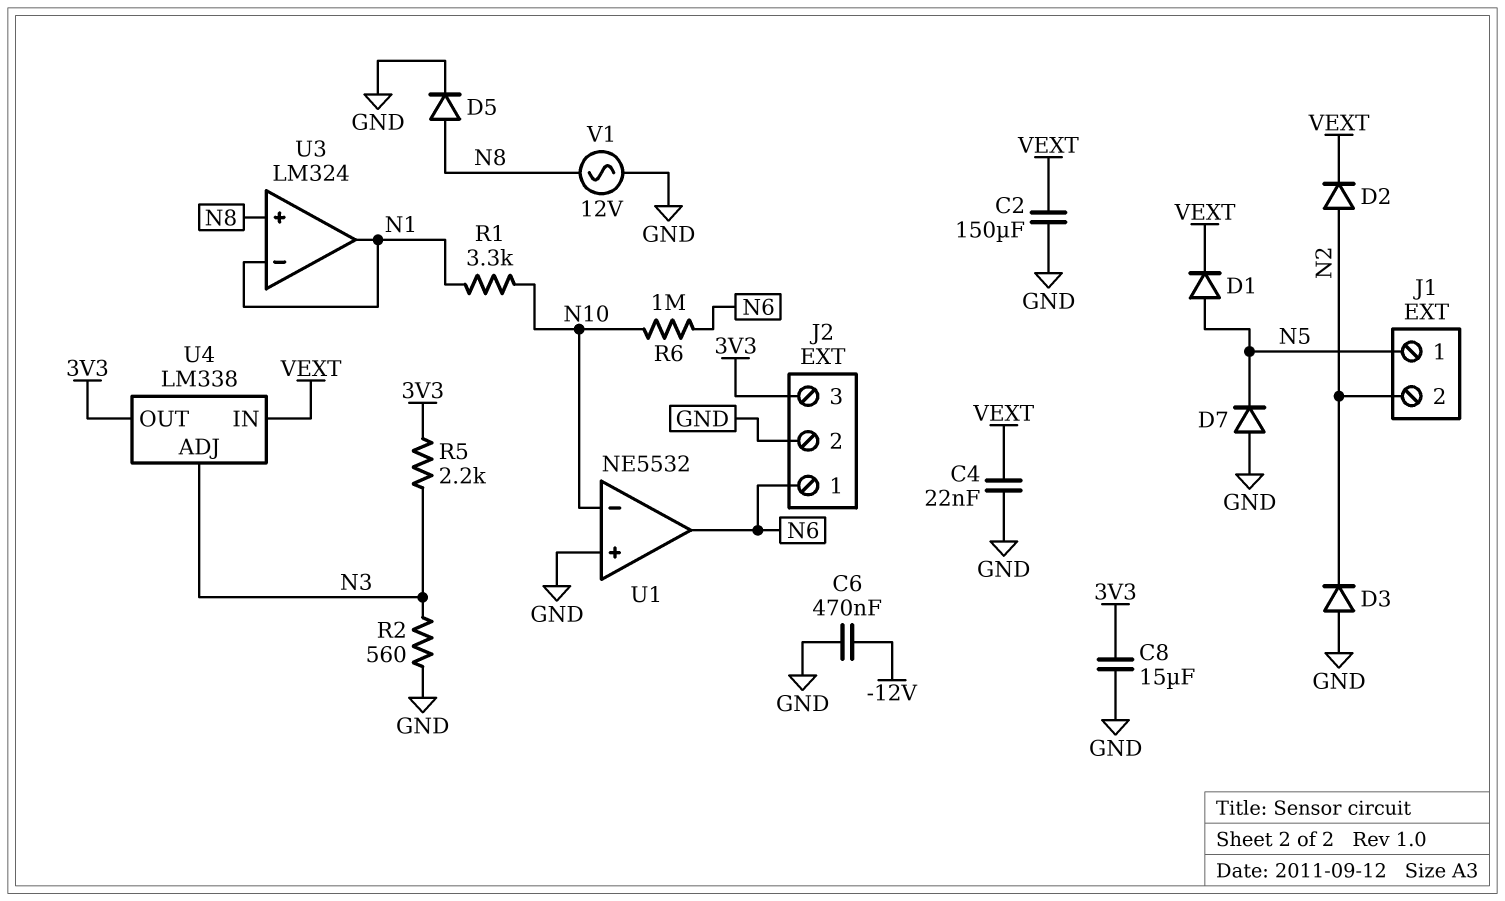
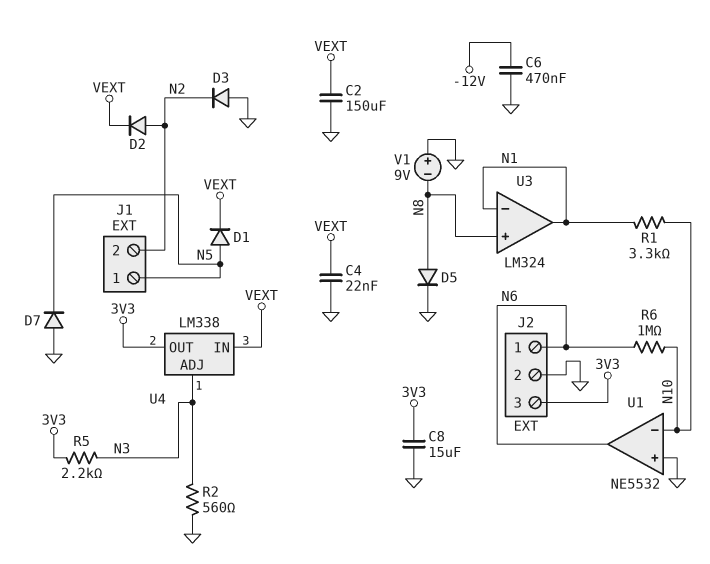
V1: AC 12V (GND, N8) -> 9V (plus GND, minus N8)

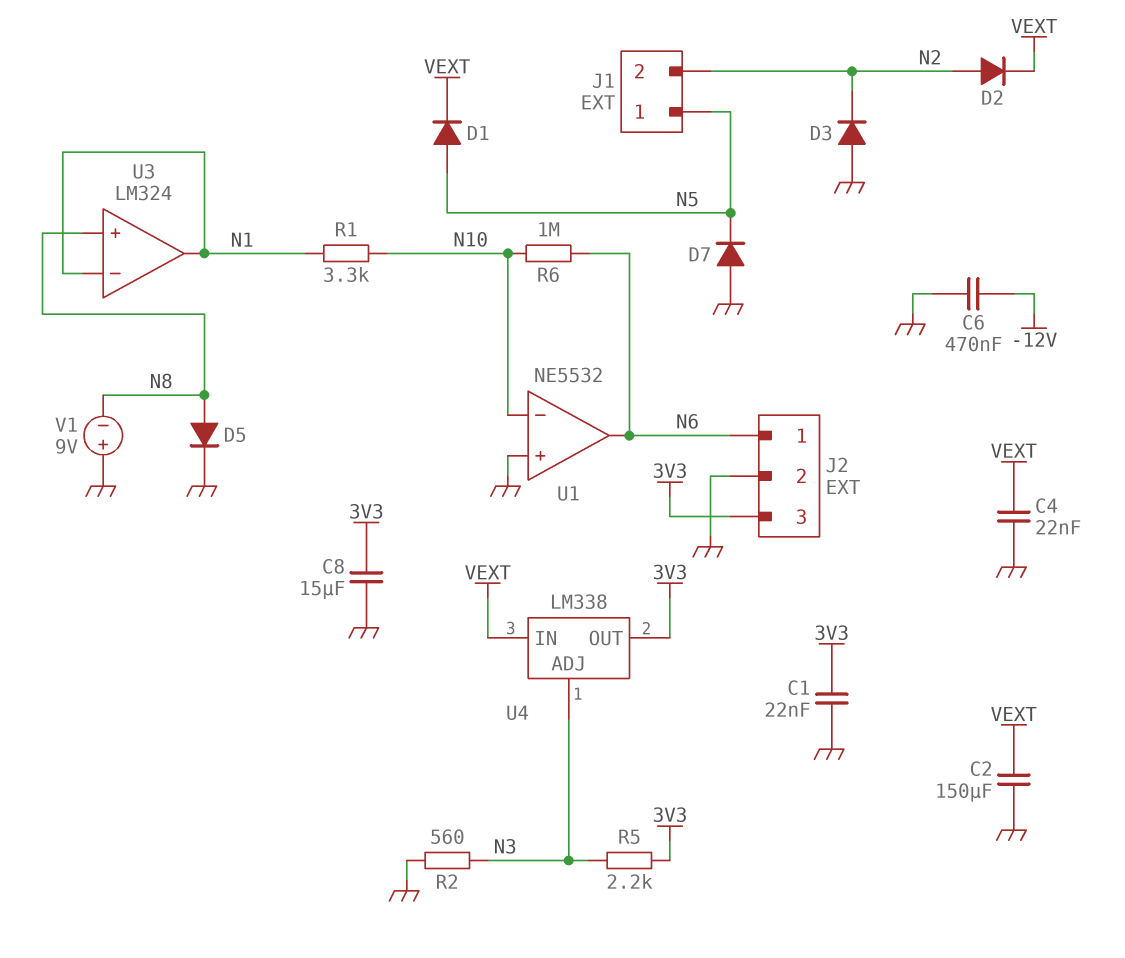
C1: none -> 22nF (3V3, GND)

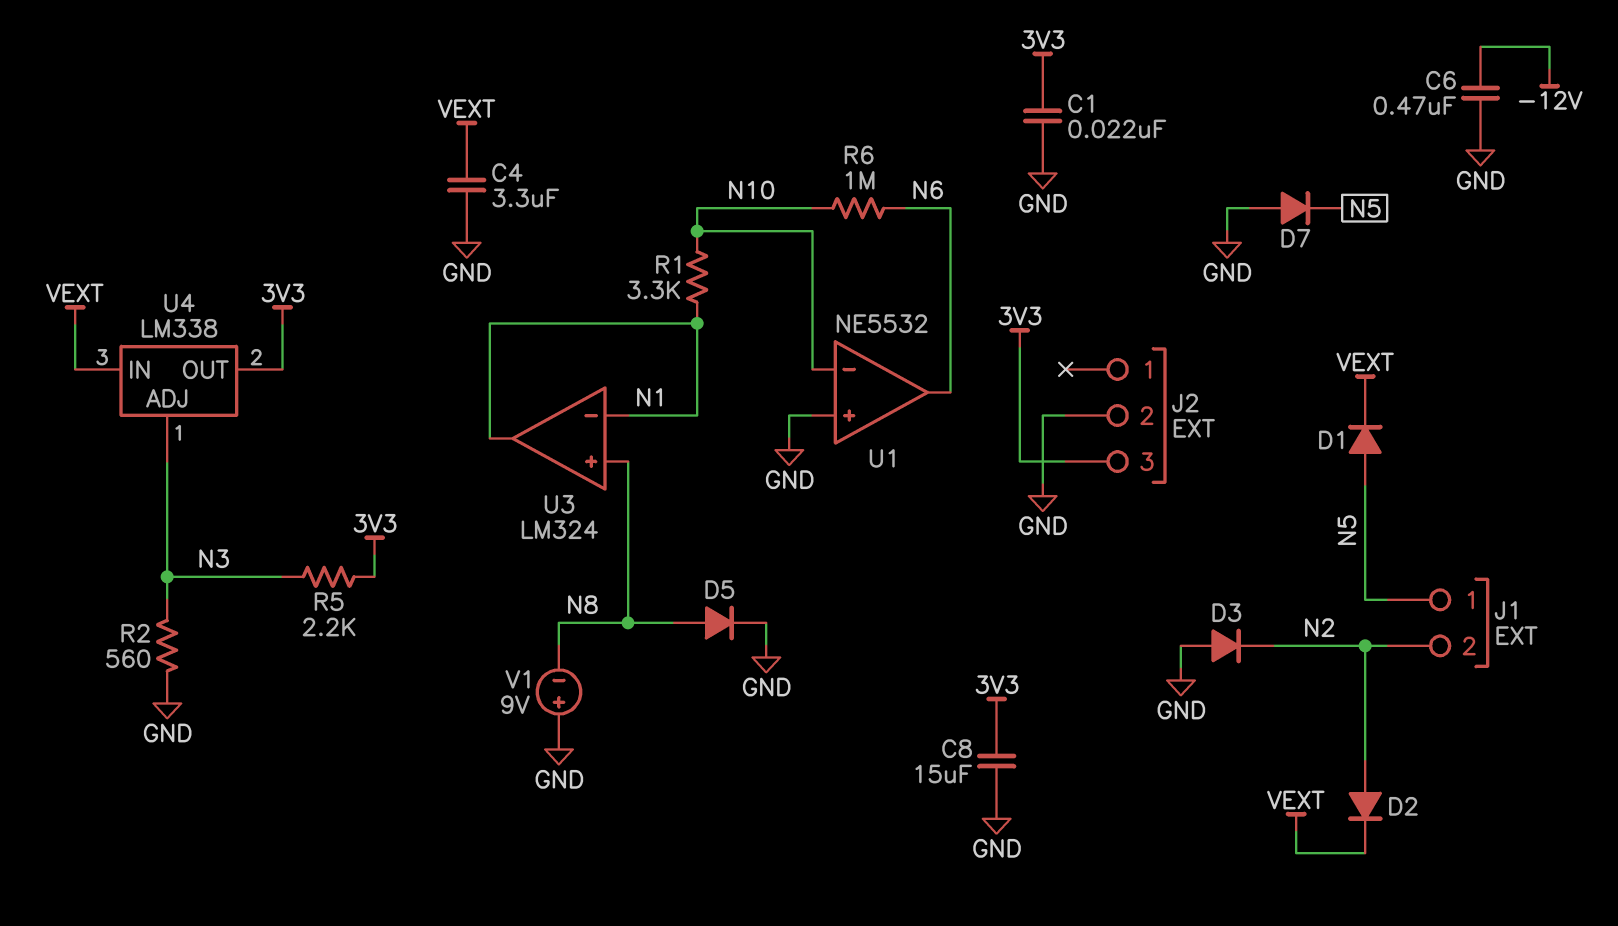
C2: 150uF (GND, VEXT) -> none
C4: 22nF (GND, VEXT) -> 3.3uF (GND, VEXT)
J2 pin 1: N6 -> none

